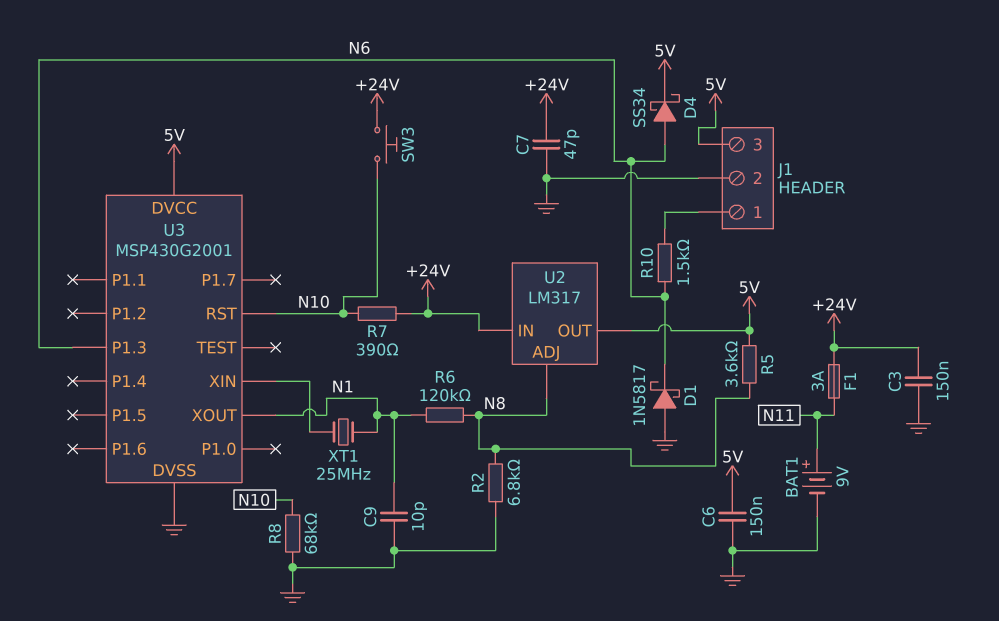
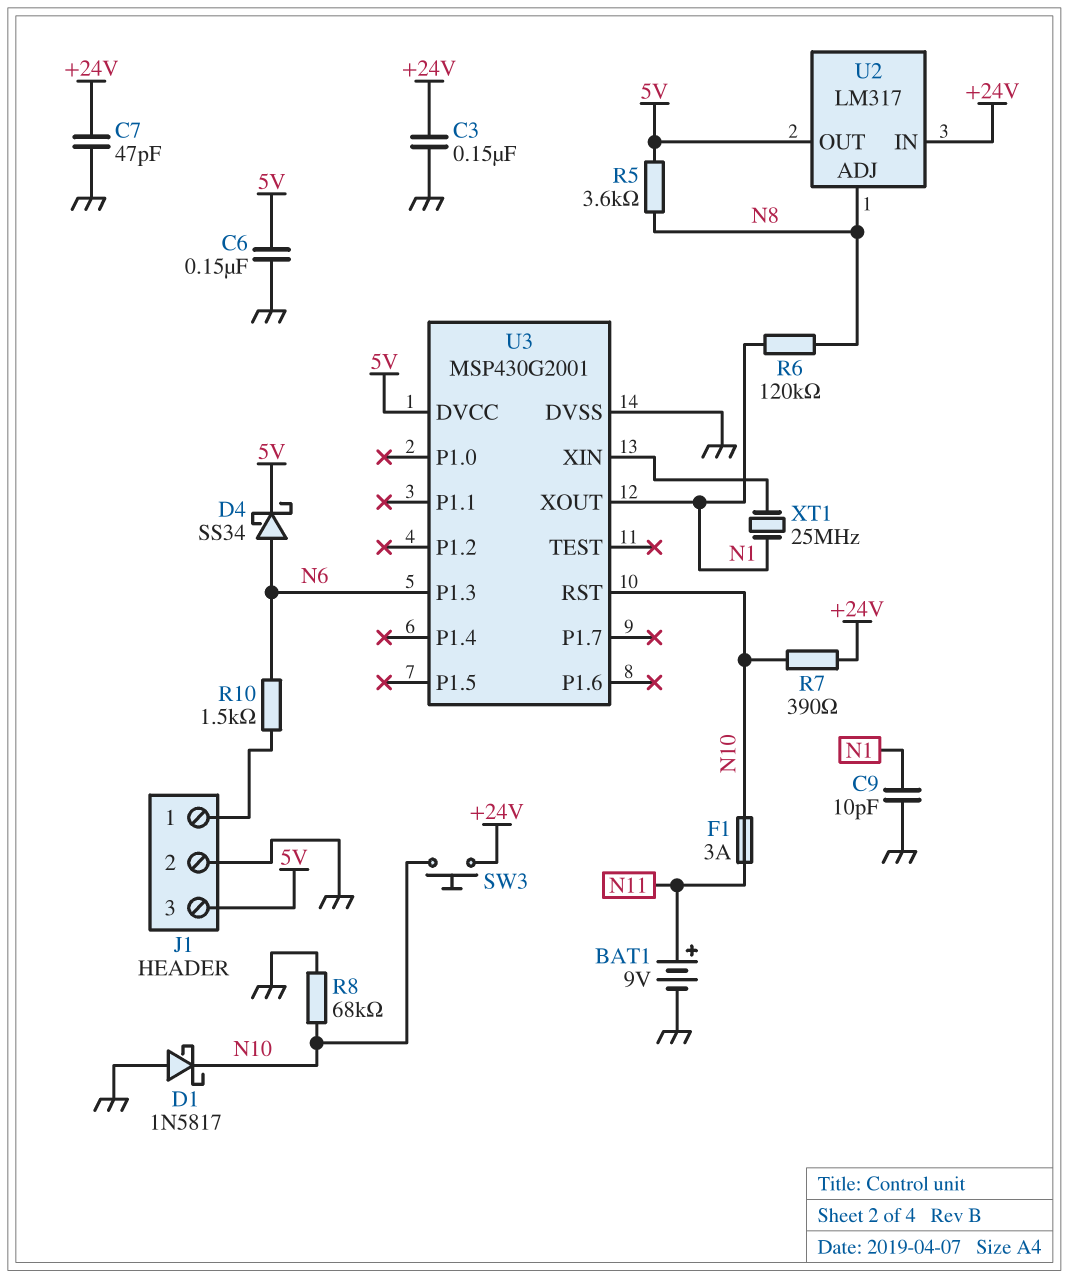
D1: schottky 1N5817 (A GND, K N6) -> schottky 1N5817 (A GND, K N10)
F1: 3A (+24V, N11) -> 3A (N10, N11)
R2: 6.8k (GND, N8) -> none

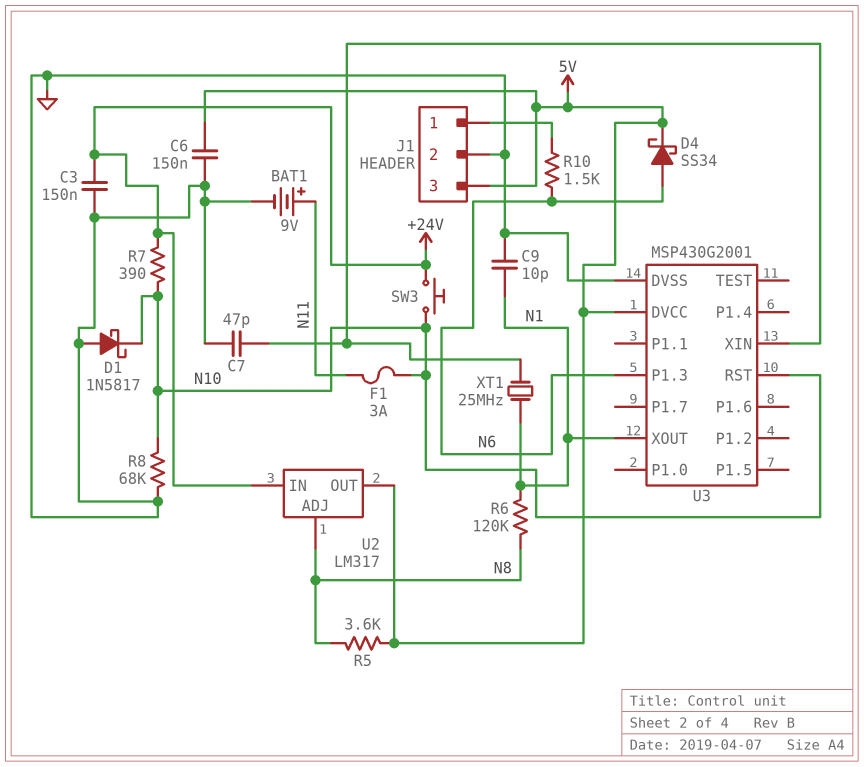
C7: 47pF (+24V, GND) -> 47pF (GND, U3/XIN)

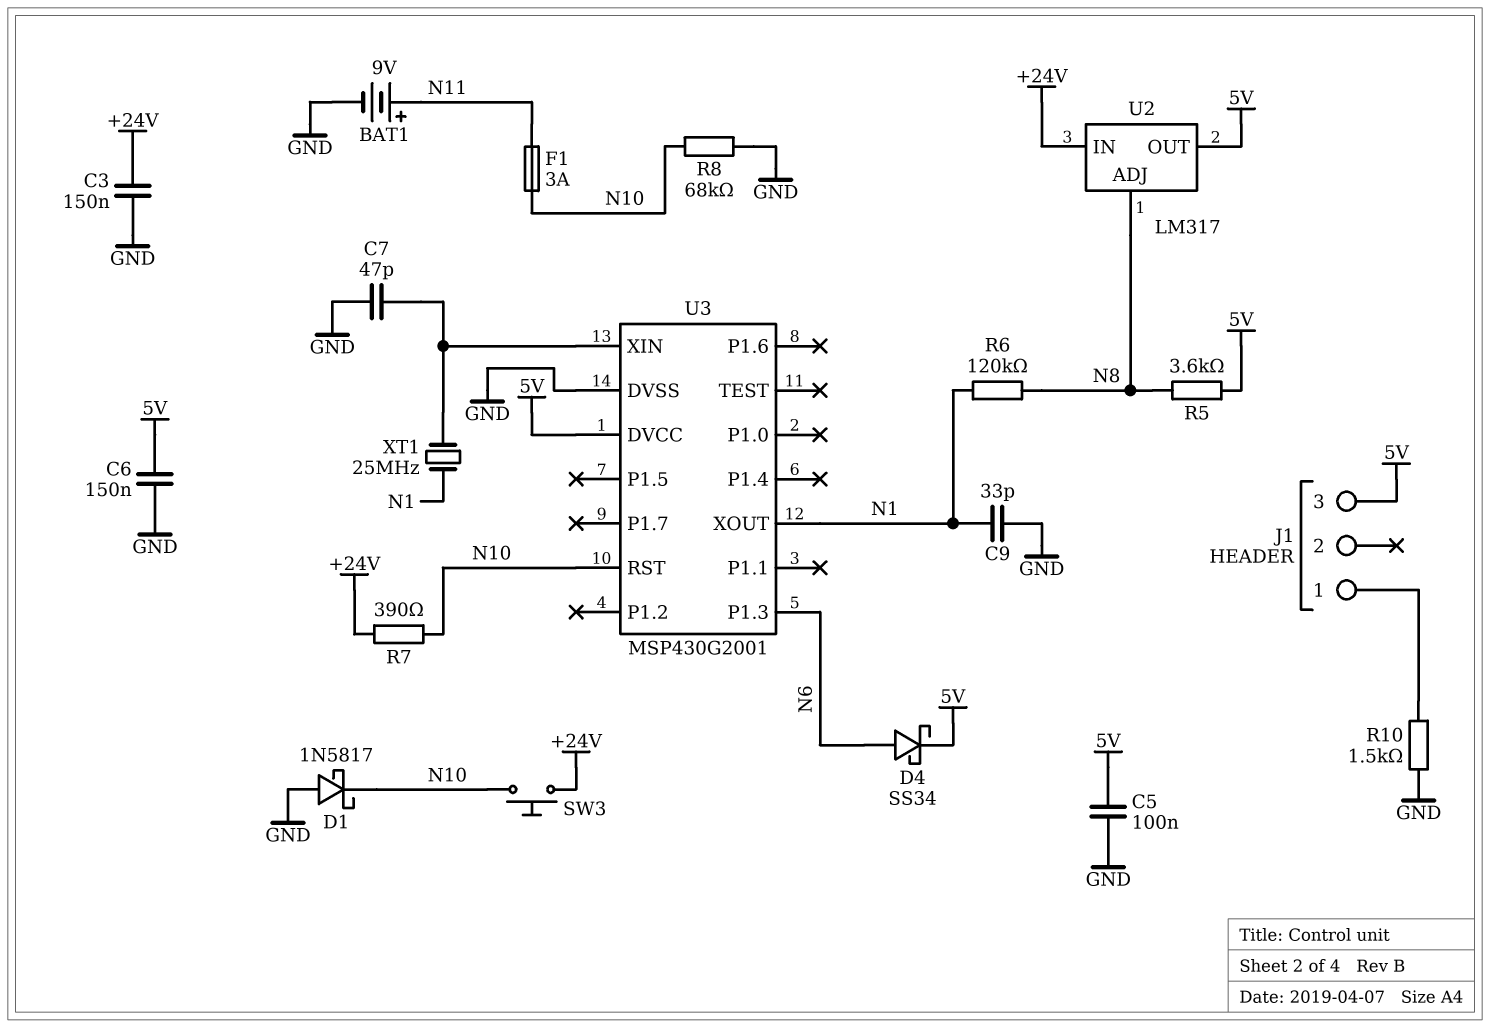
C5: none -> 100nF (5V, GND)
C9: 10pF (GND, N1) -> 33pF (GND, N1)
J1 pin 2: GND -> none
R10: 1.5k (J1/1, N6) -> 1.5k (GND, J1/1)

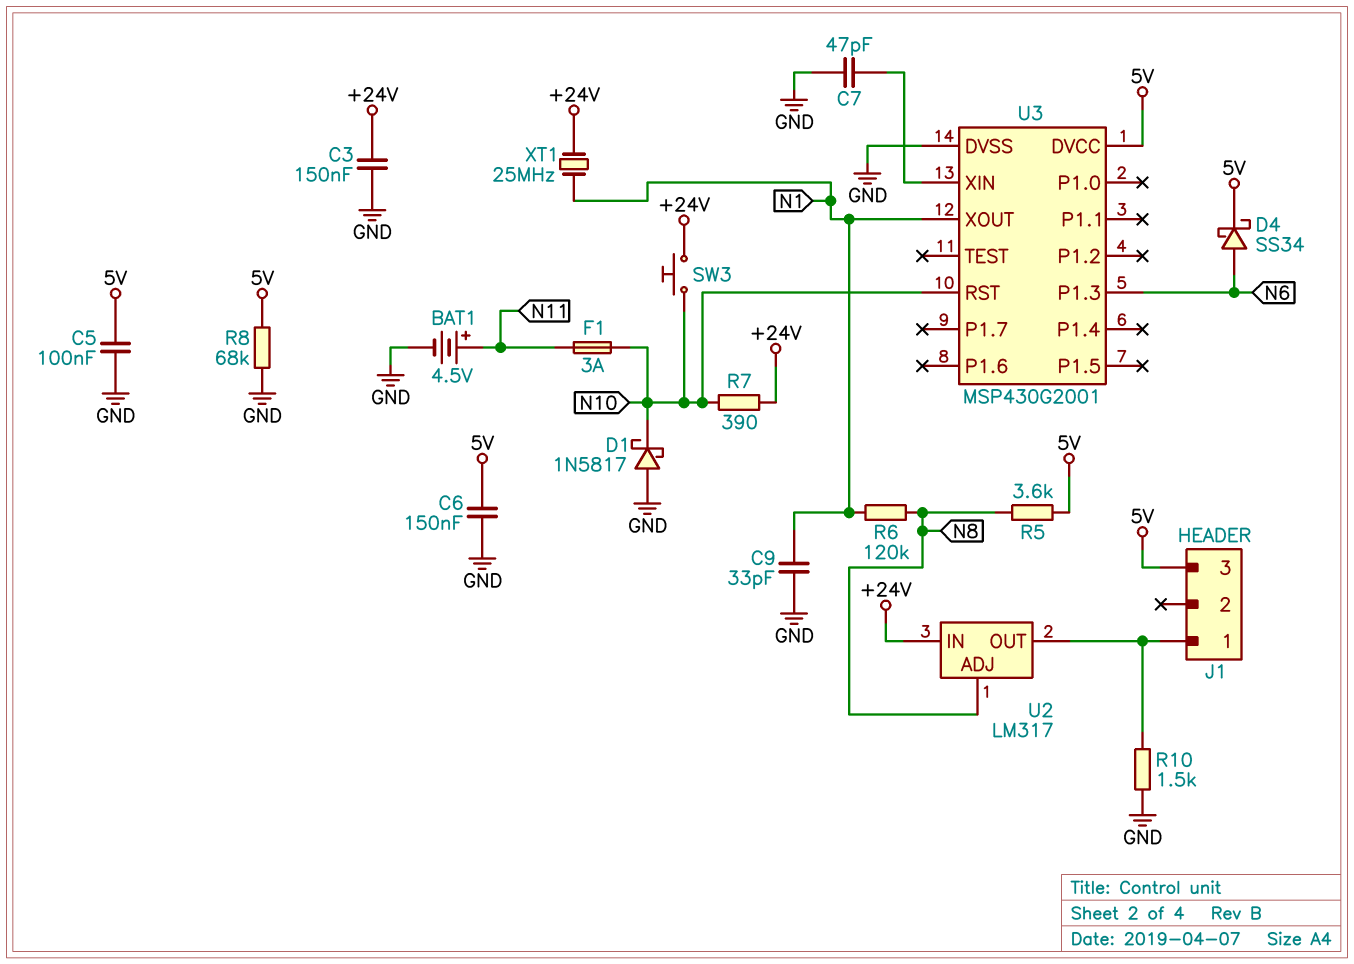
BAT1: 9V (plus N11, minus GND) -> 4.5V (plus N11, minus GND)
R8: 68k (GND, N10) -> 68k (5V, GND)
U2 pin OUT: 5V -> J1/1
XT1: 25MHz (N1, U3/XIN) -> 25MHz (+24V, N1)

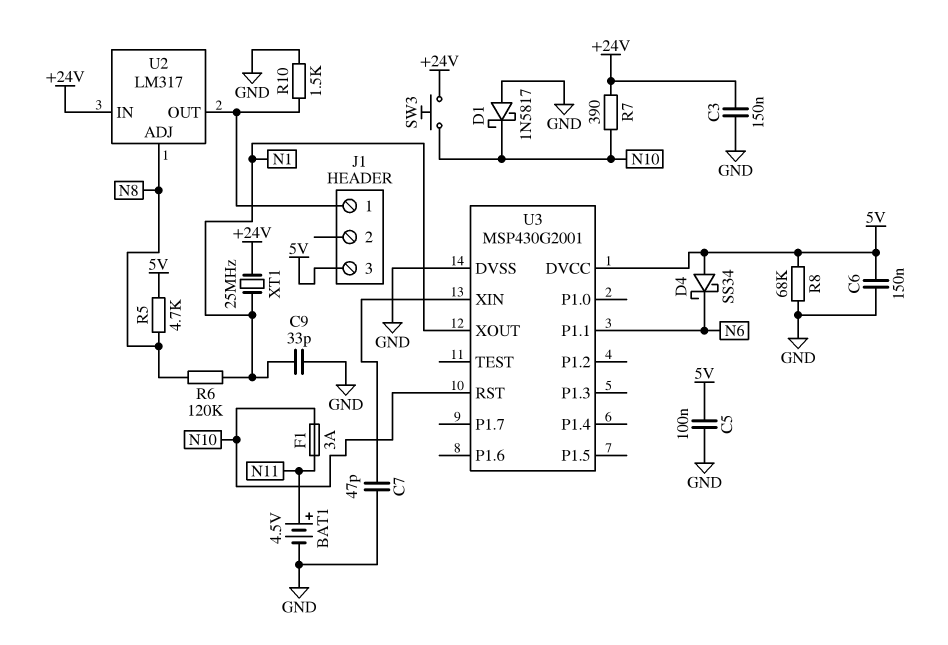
D4: schottky SS34 (A N6, K 5V) -> schottky SS34 (A 5V, K N6)
R5: 3.6k (5V, N8) -> 4.7k (5V, N8)
U3 pin P1.1: none -> N6
U3 pin P1.3: N6 -> none

